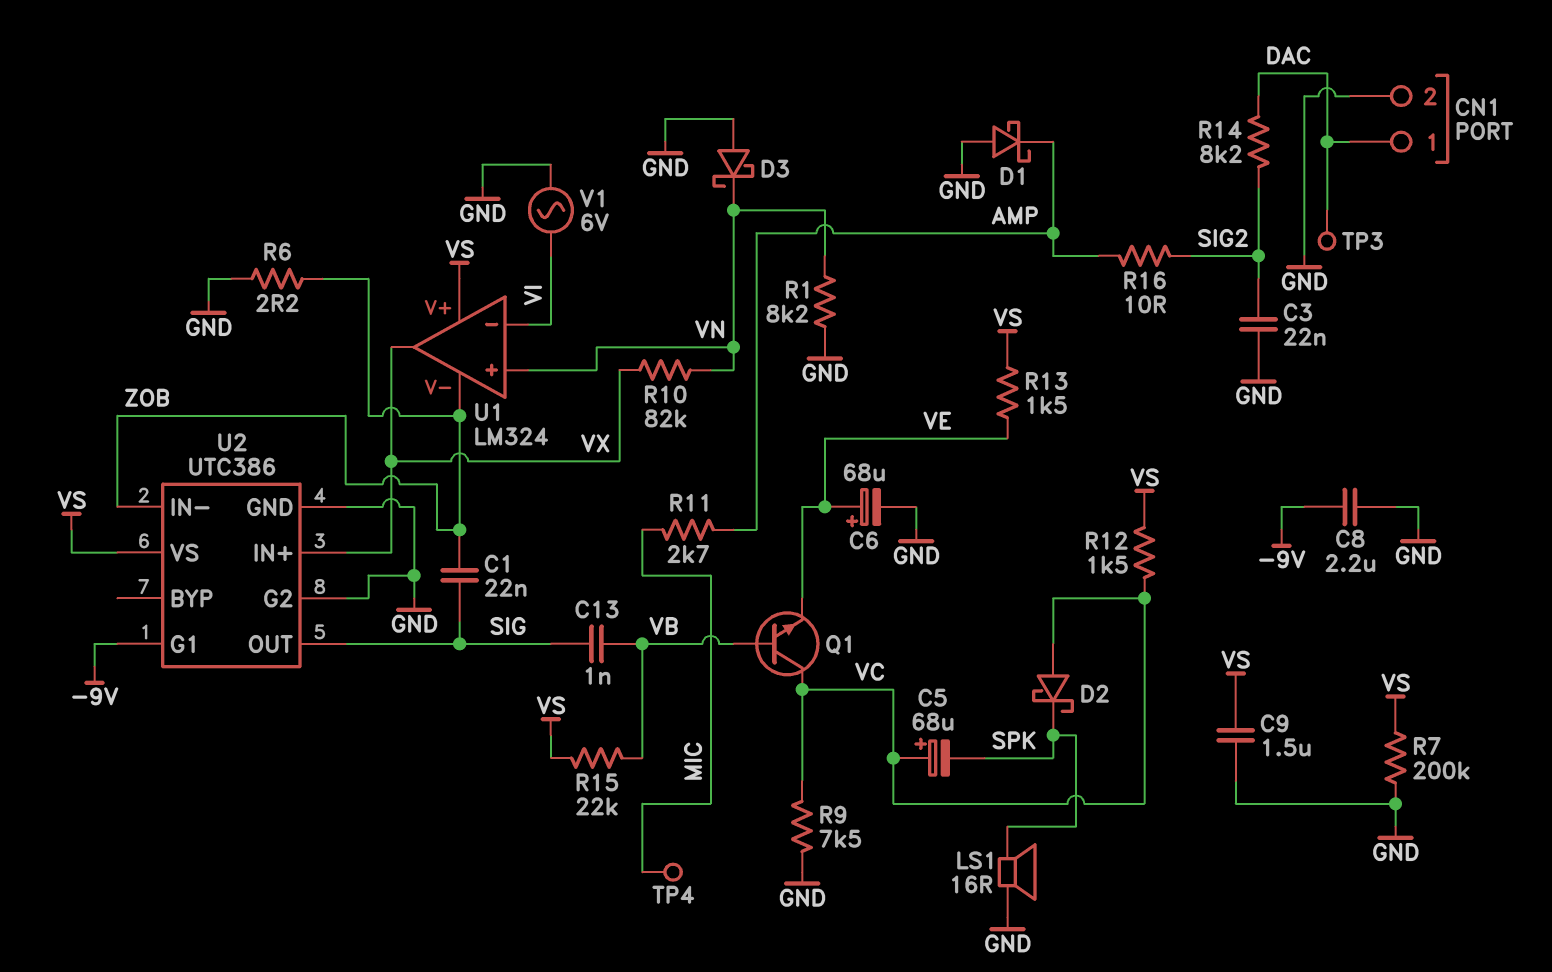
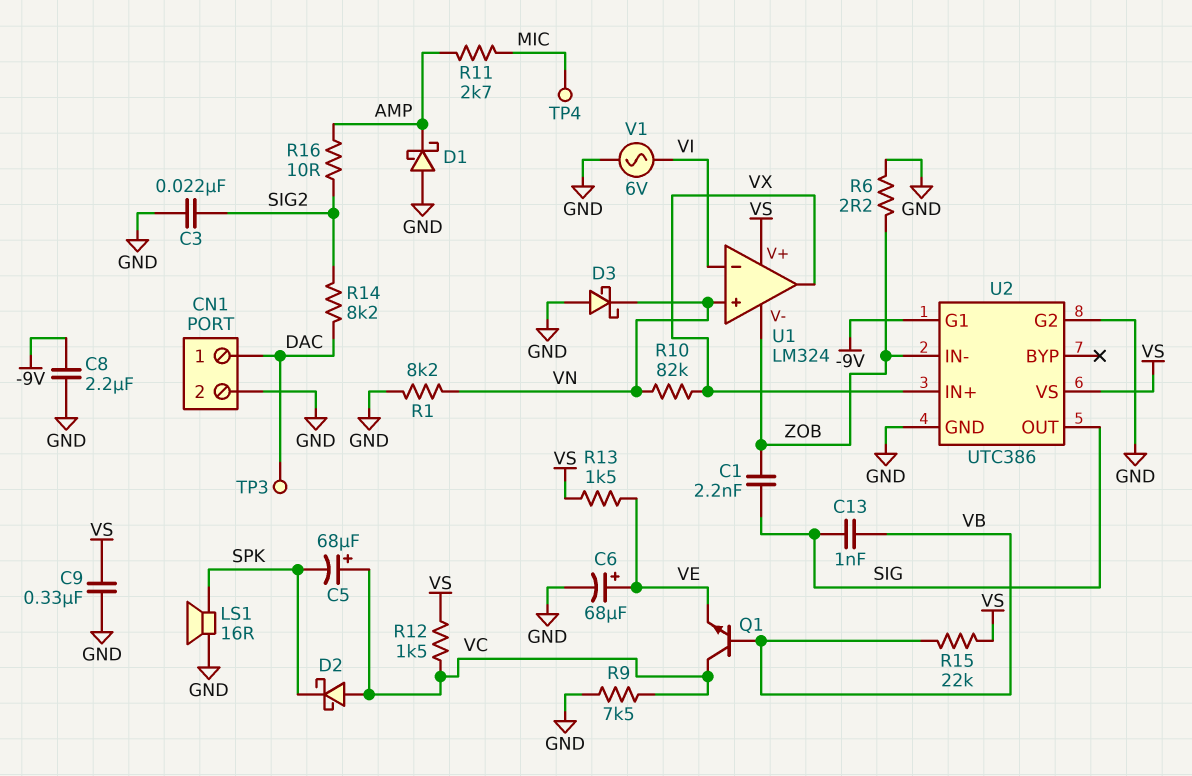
C1: 22nF (SIG, ZOB) -> 2.2nF (SIG, ZOB)
C9: 1.5uF (GND, VS) -> 330nF (GND, VS)
R7: 200k (GND, VS) -> none

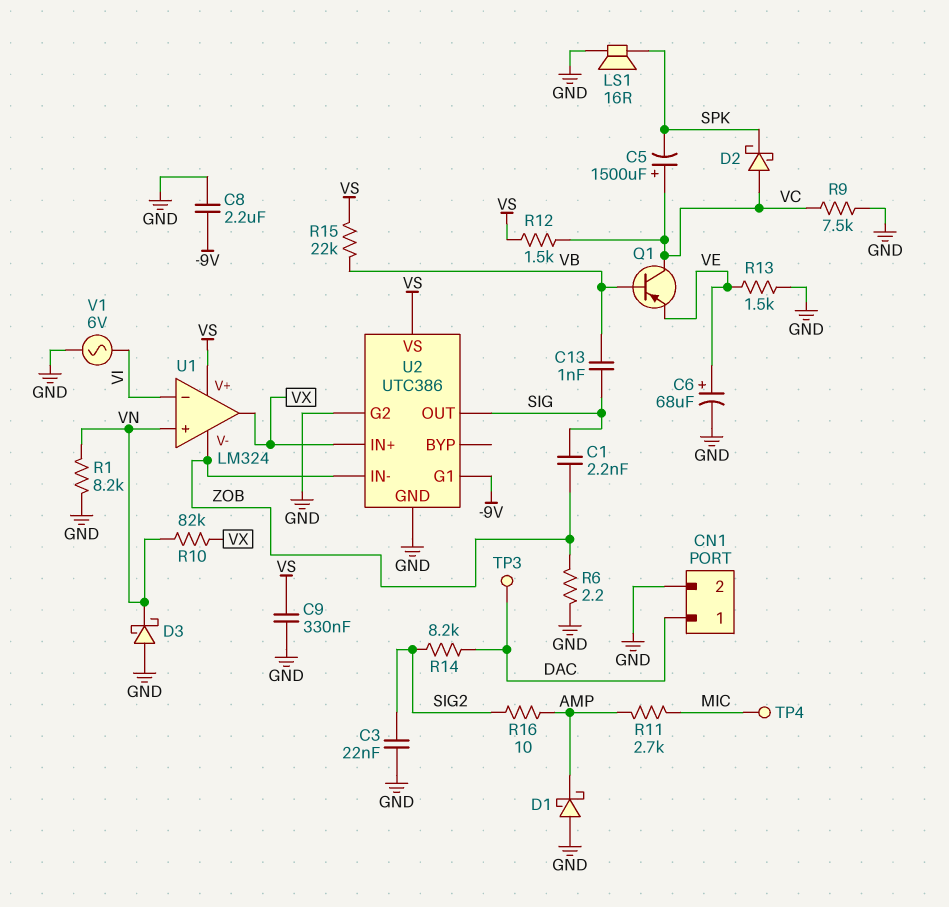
C5: 68uF (plus VC, minus SPK) -> 1500uF (plus VC, minus SPK)
Q1: NPN (B VB, C VC, E VE) -> PNP (B VB, C VC, E VE)
R13: 1.5k (VE, VS) -> 1.5k (GND, VE)

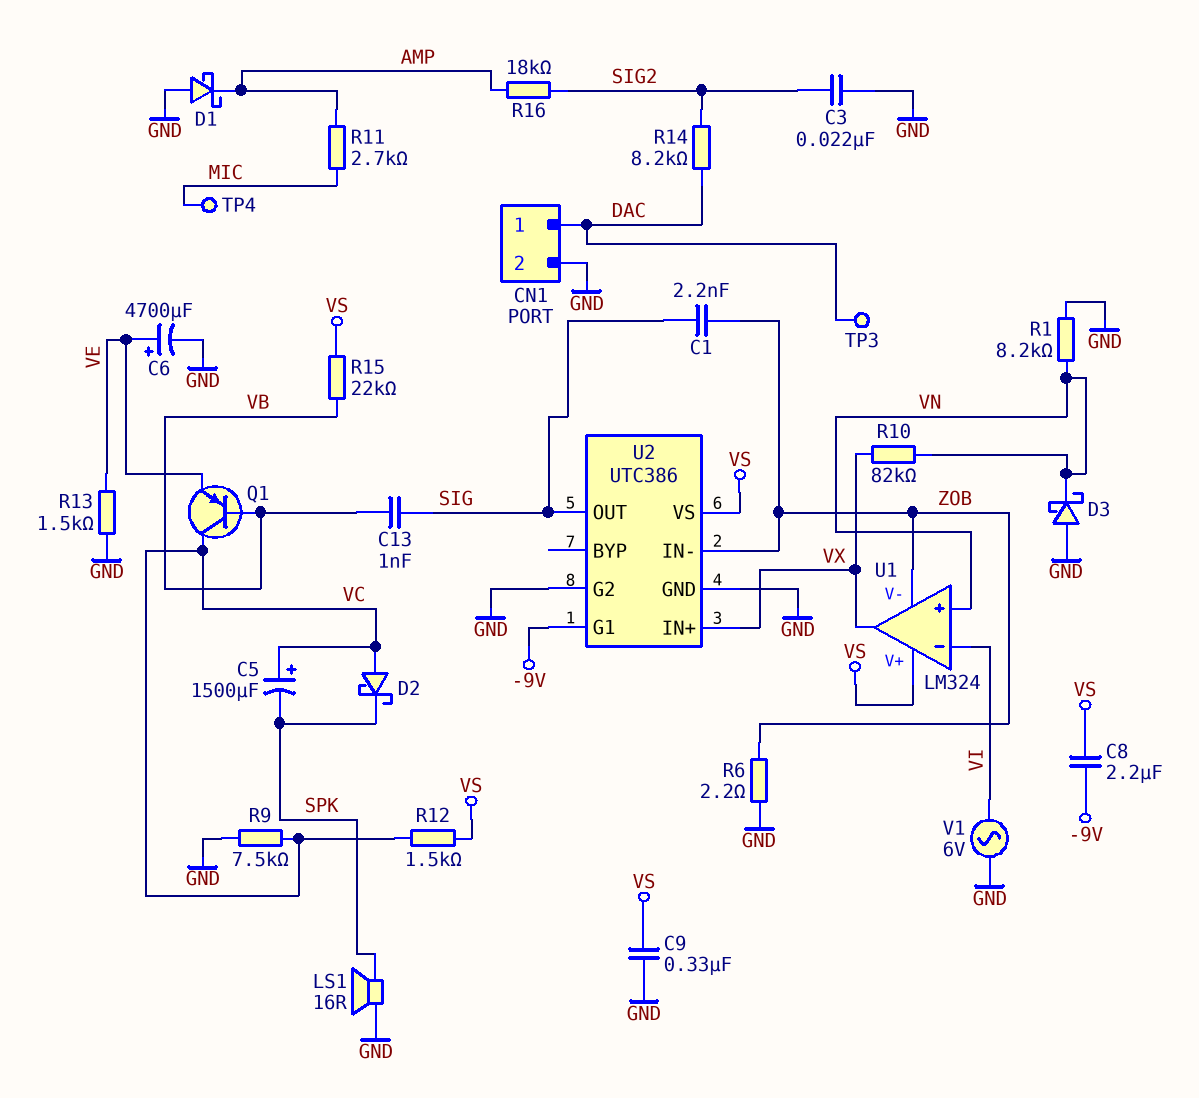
C6: 68uF (plus VE, minus GND) -> 4700uF (plus VE, minus GND)
C8: 2.2uF (-9V, GND) -> 2.2uF (-9V, VS)
R16: 10 (AMP, SIG2) -> 18k (AMP, SIG2)

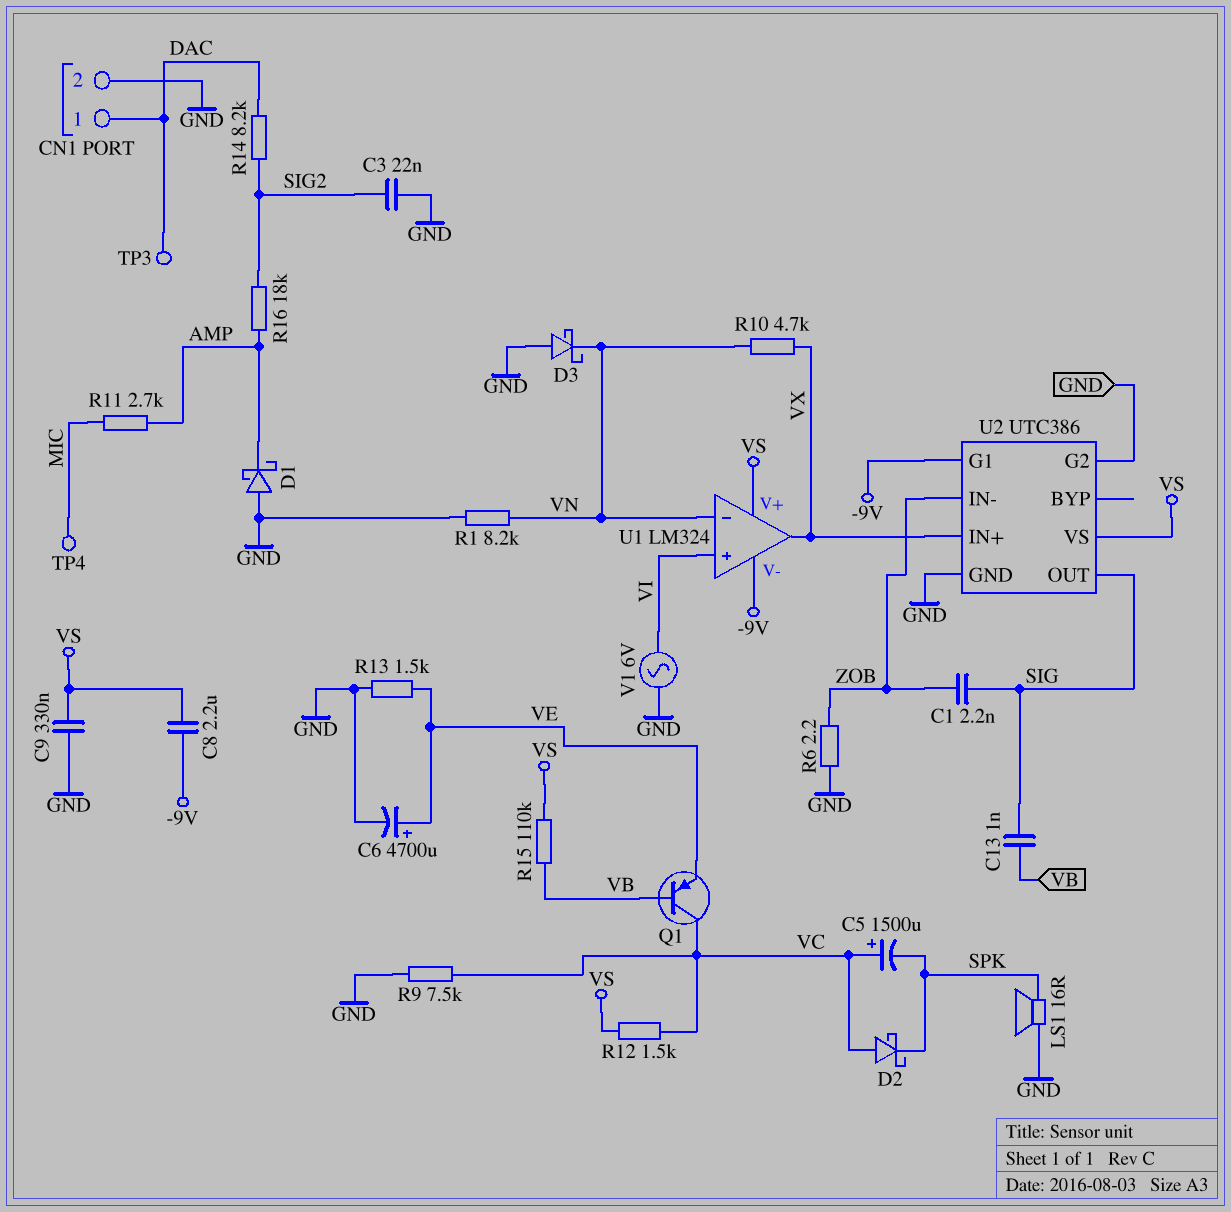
R10: 82k (VN, VX) -> 4.7k (VN, VX)
R15: 22k (VB, VS) -> 110k (VB, VS)
U1 pin V-: ZOB -> -9V
U1 pin in+: VN -> VI
U1 pin in-: VI -> VN

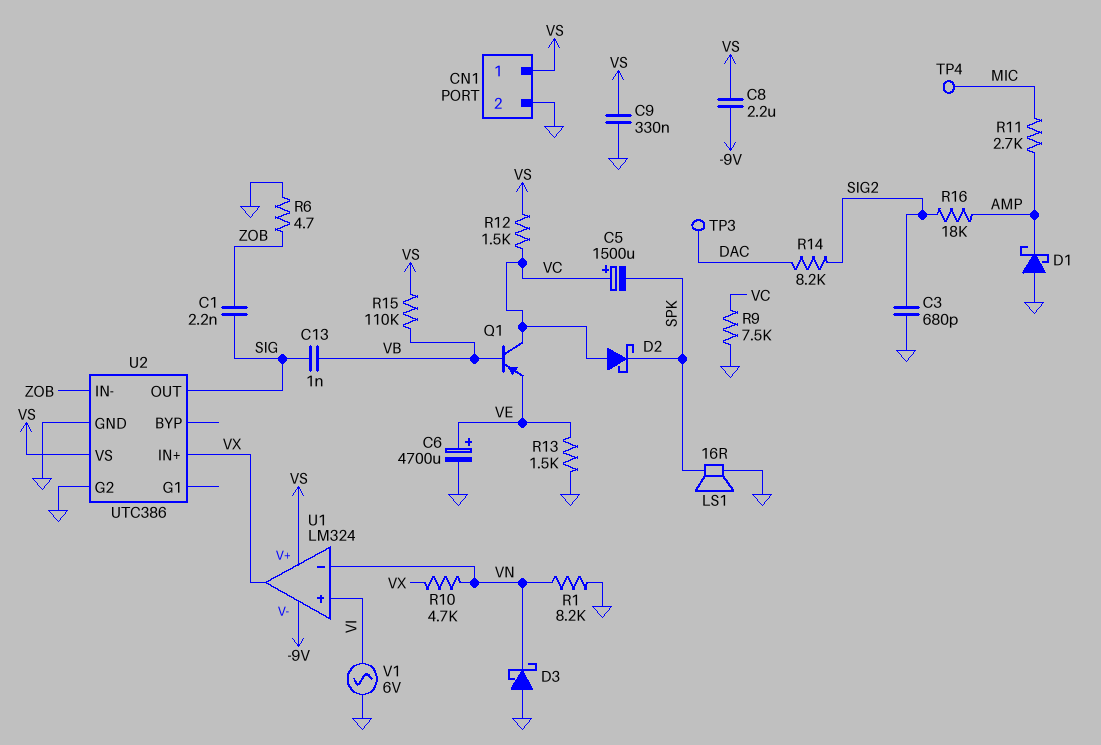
C3: 22nF (GND, SIG2) -> 680pF (GND, SIG2)
CN1 pin 1: DAC -> VS
R6: 2.2 (GND, ZOB) -> 4.7 (GND, ZOB)
U2 pin G1: -9V -> none

